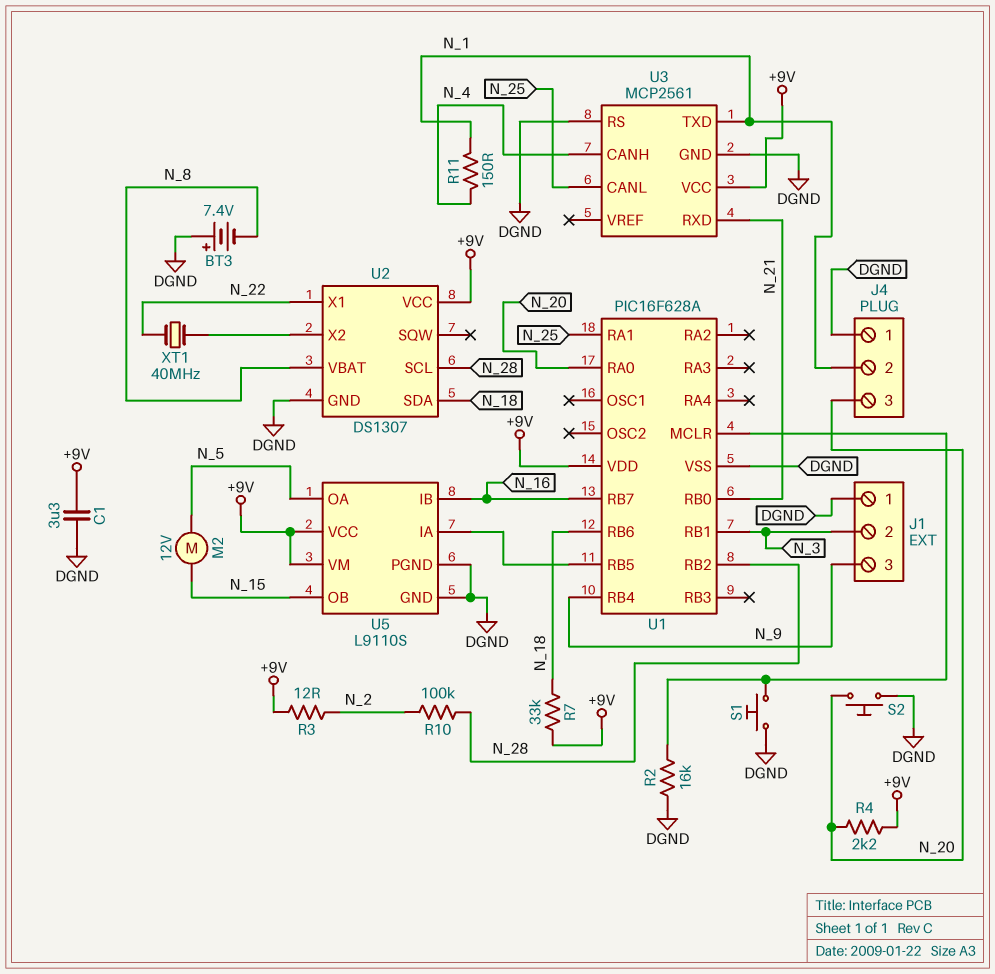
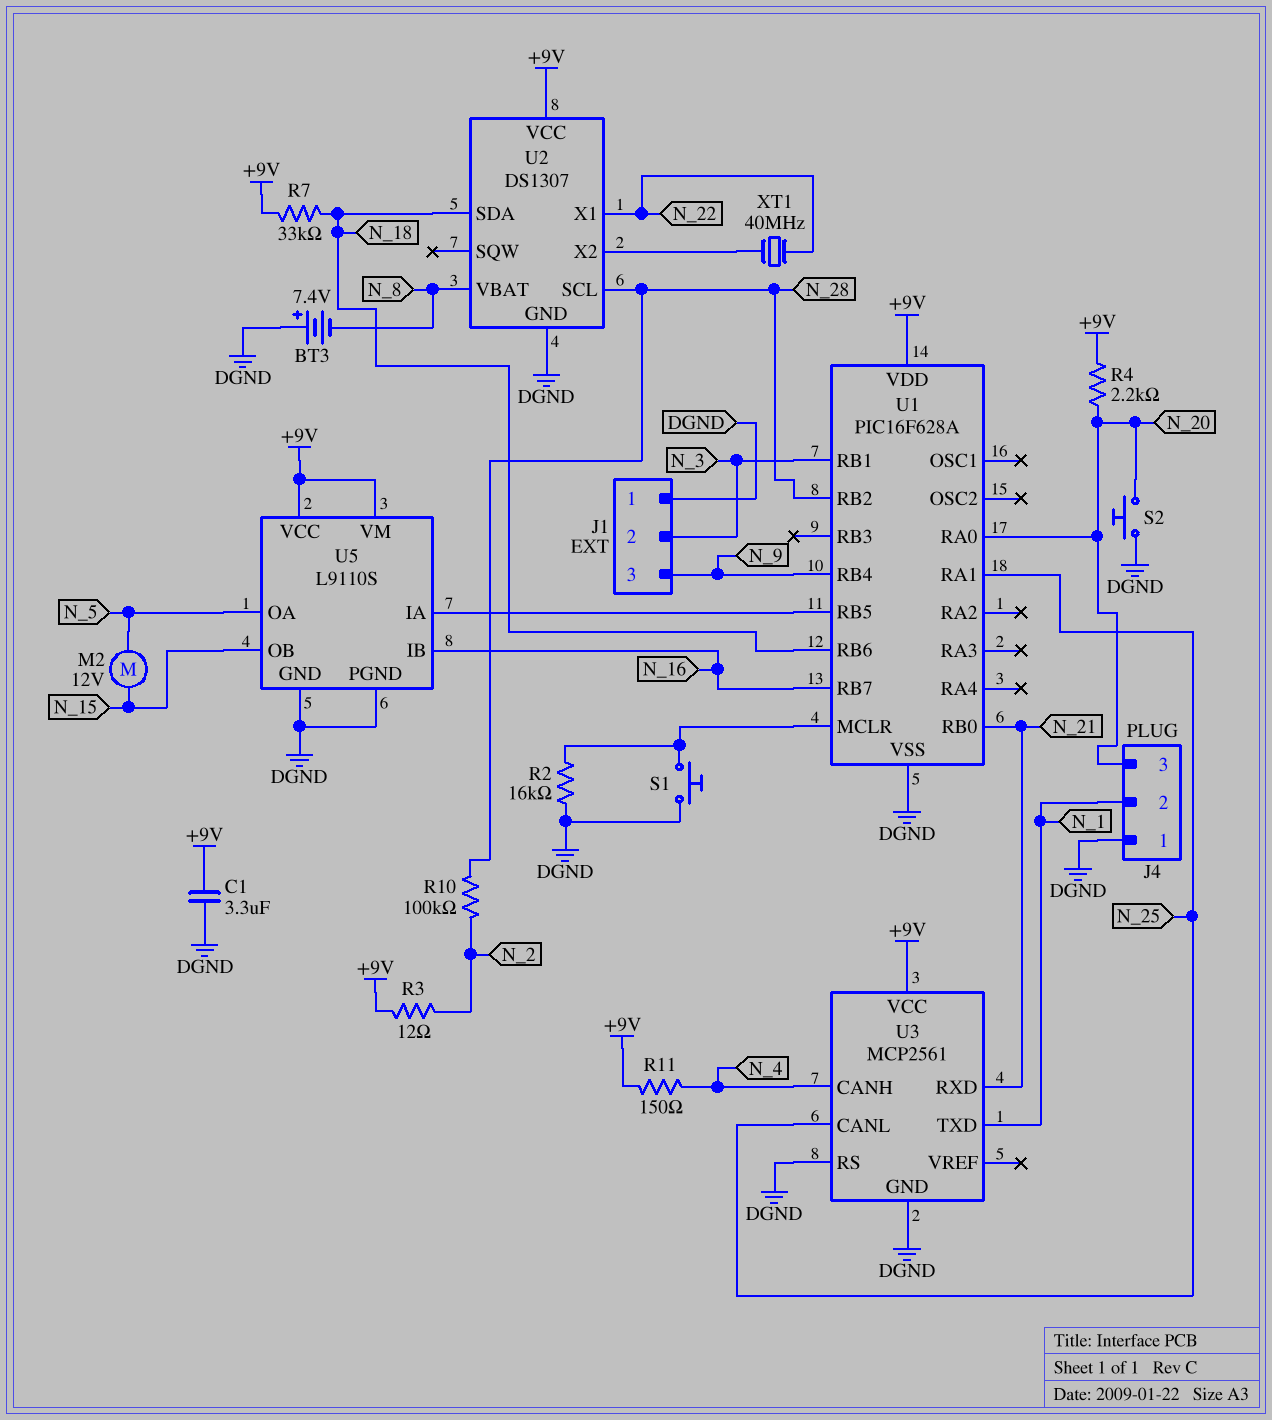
R11: 150 (N_1, N_4) -> 150 (+9V, N_4)

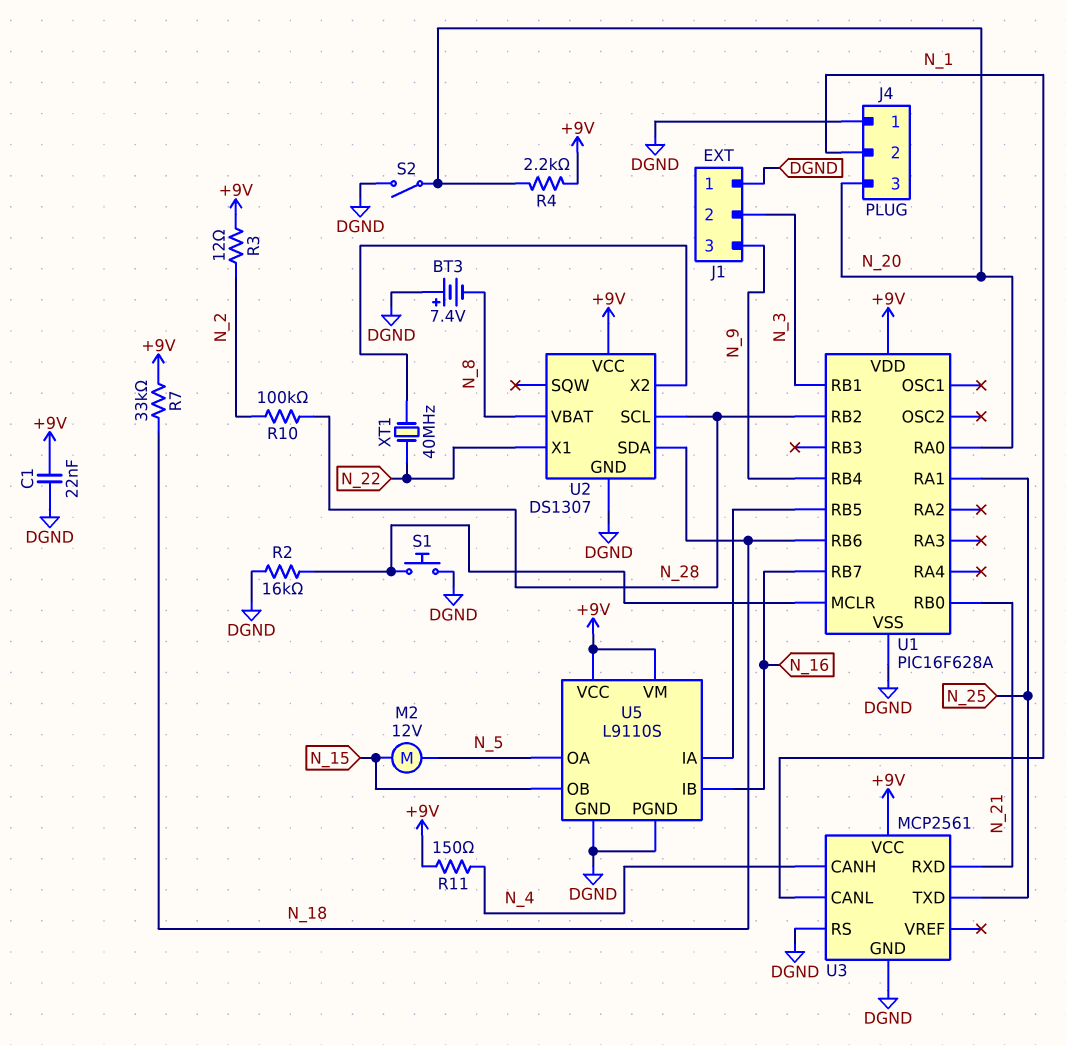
C1: 3.3uF (+9V, DGND) -> 22nF (+9V, DGND)
S2: button (DGND, N_20) -> switch (DGND, N_20)
U3 pin CANL: N_25 -> N_1
U3 pin TXD: N_1 -> N_25

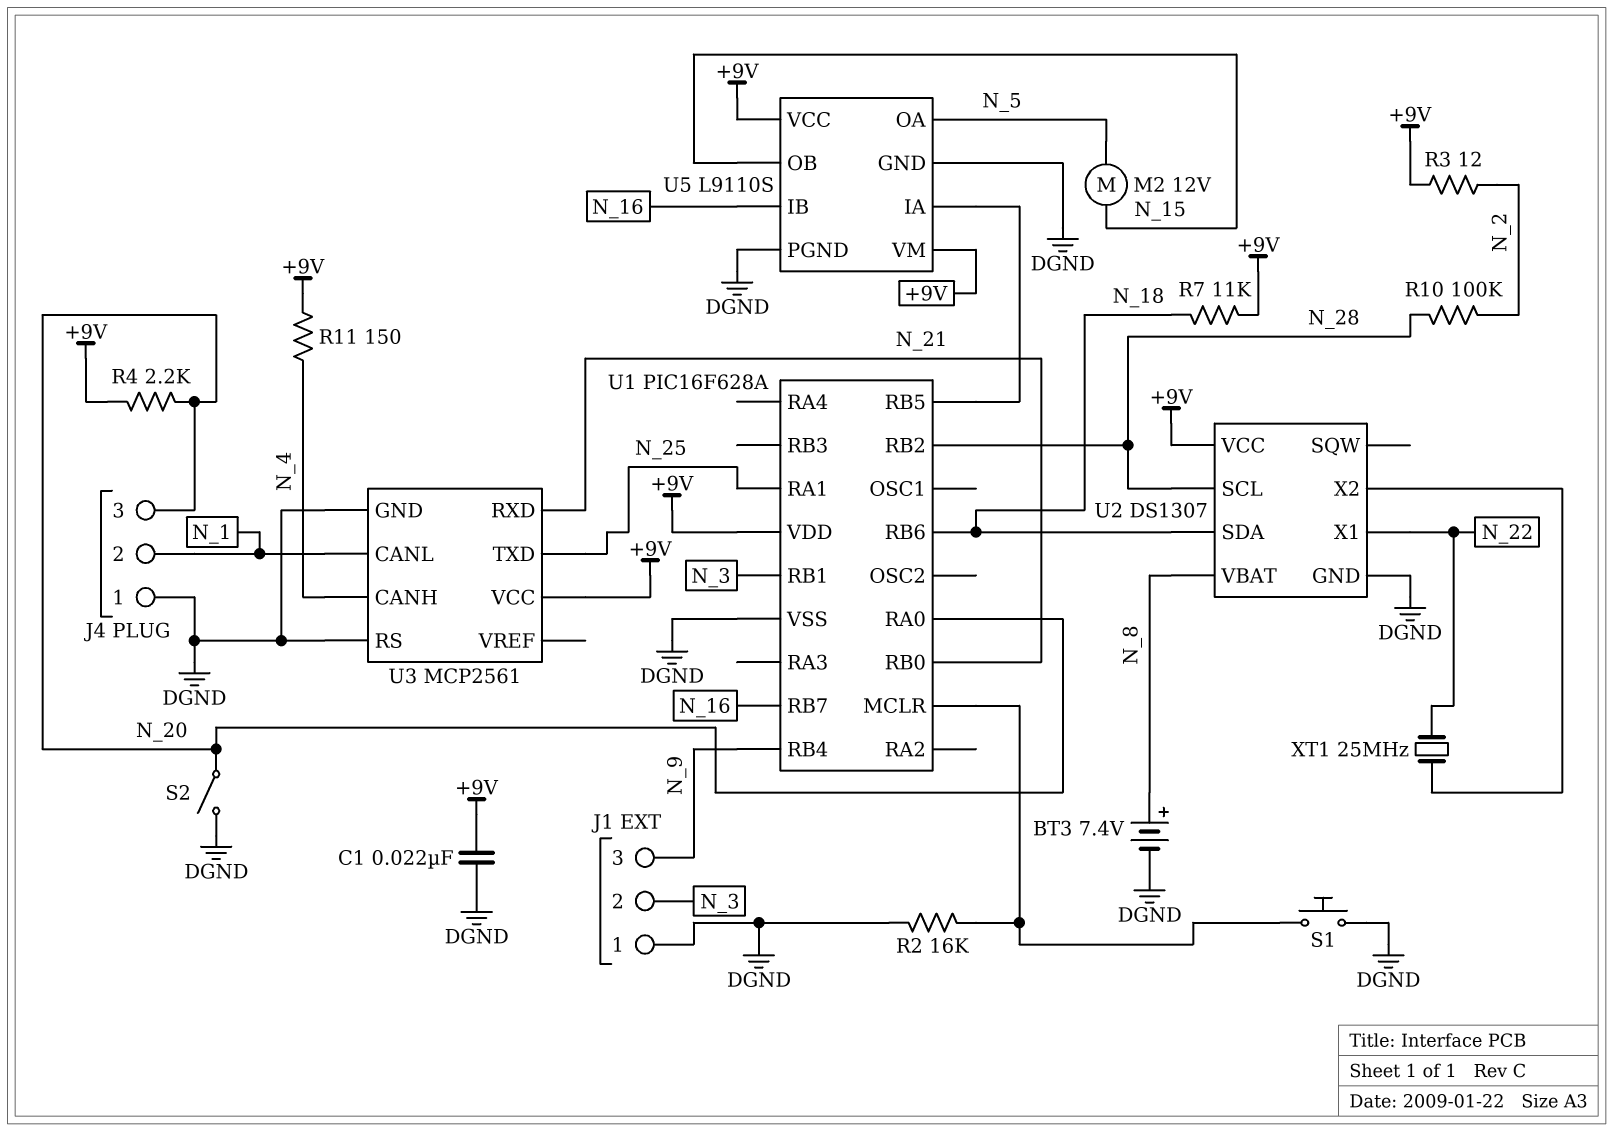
BT3: 7.4V (plus DGND, minus N_8) -> 7.4V (plus N_8, minus DGND)
R7: 33k (+9V, N_18) -> 11k (+9V, N_18)
XT1: 40MHz (N_22, U2/X2) -> 25MHz (N_22, U2/X2)

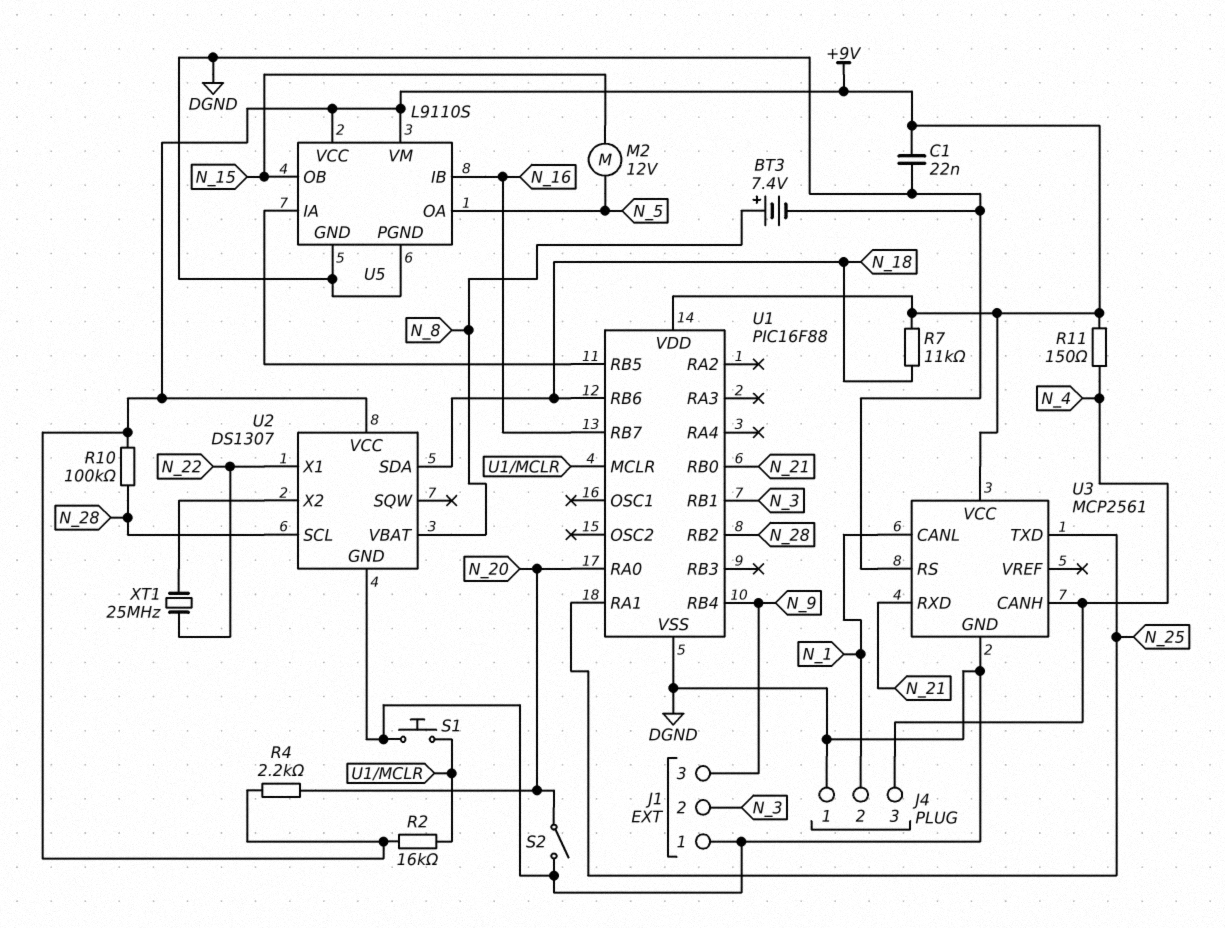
J4 pin 3: N_20 -> N_4
R2: 16k (DGND, U1/MCLR) -> 16k (+9V, U1/MCLR)
R3: 12 (+9V, N_2) -> none
R10: 100k (N_2, N_28) -> 100k (+9V, N_28)
U1: PIC16F628A -> PIC16F88

